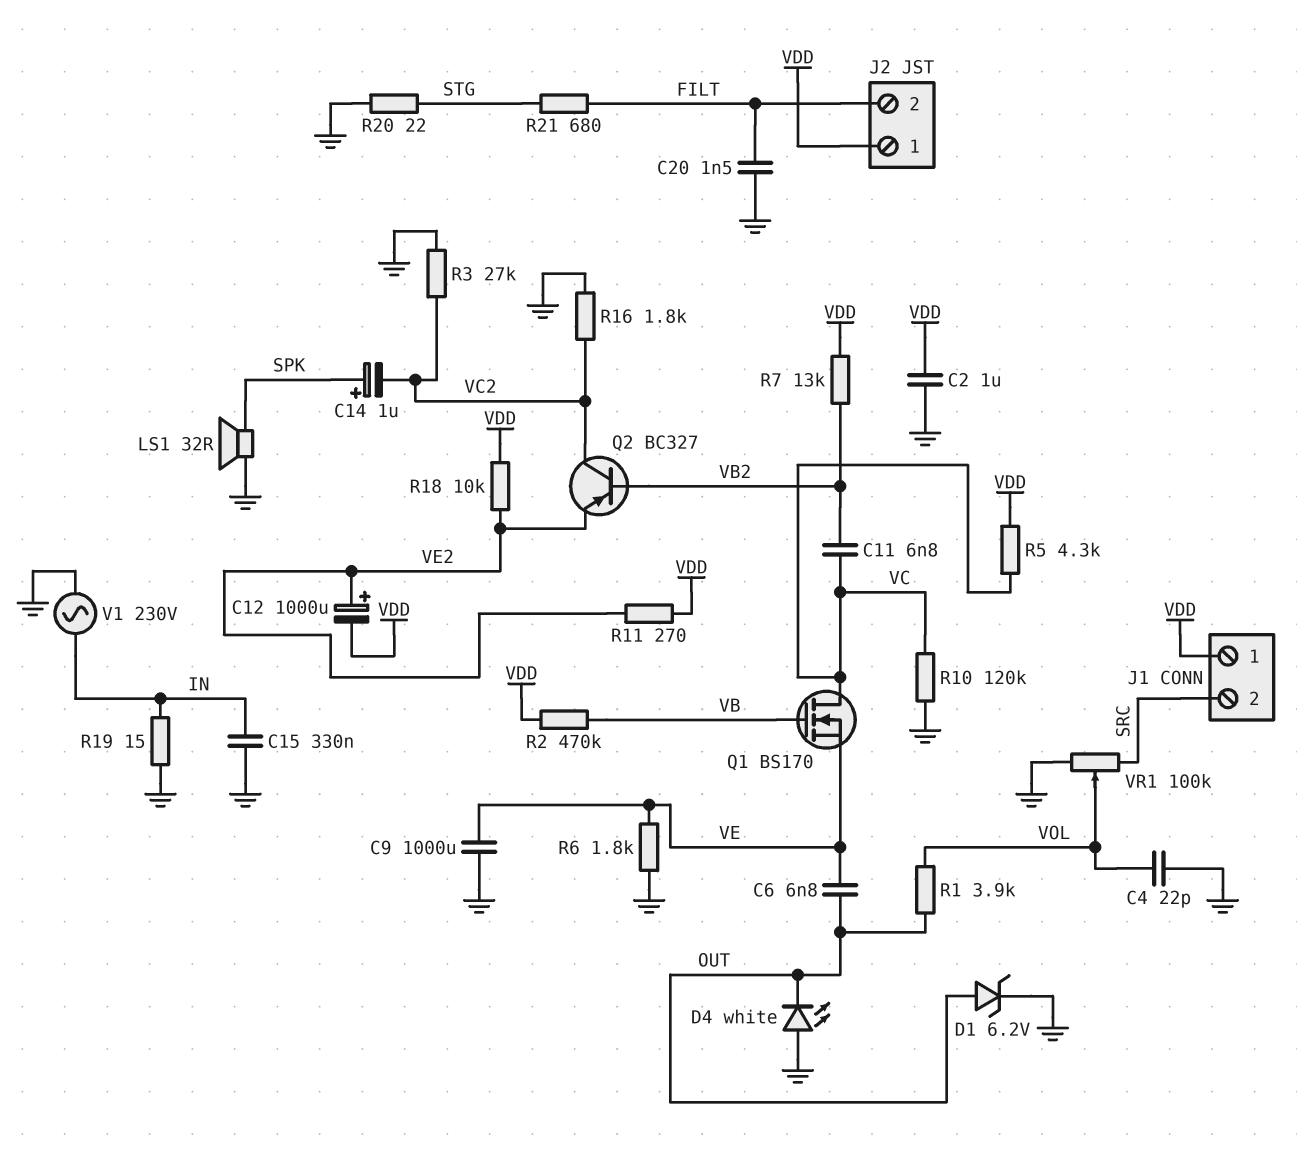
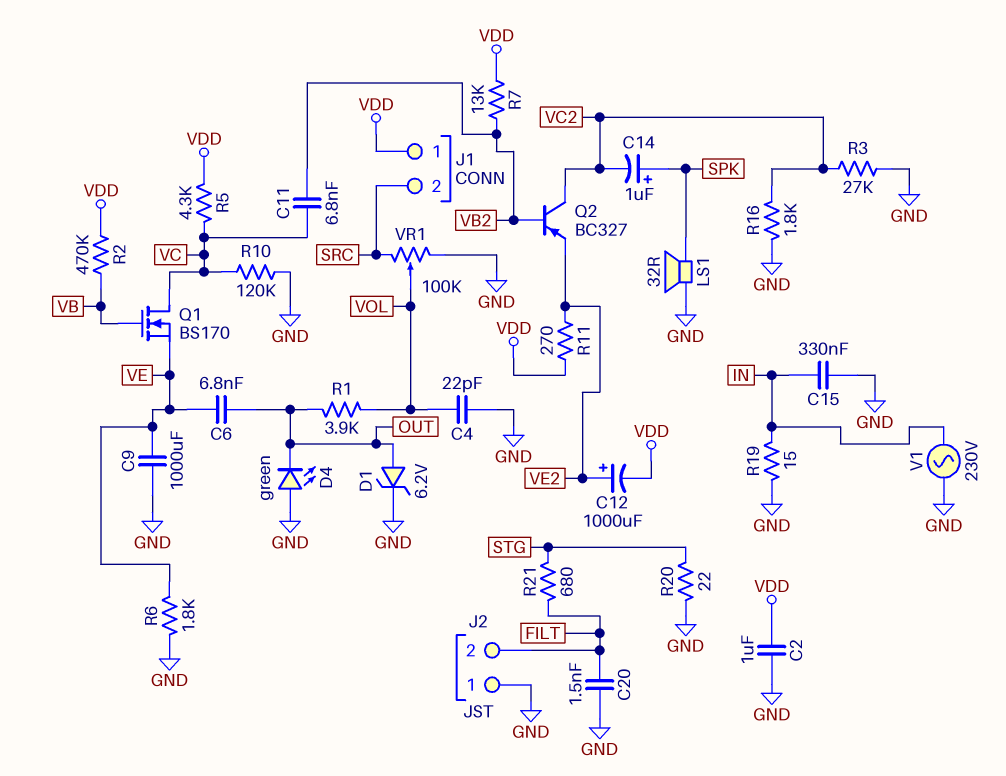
D4: LED white (A GND, K OUT) -> LED green (A GND, K OUT)
J2 pin 1: VDD -> GND
R18: 10k (VDD, VE2) -> none

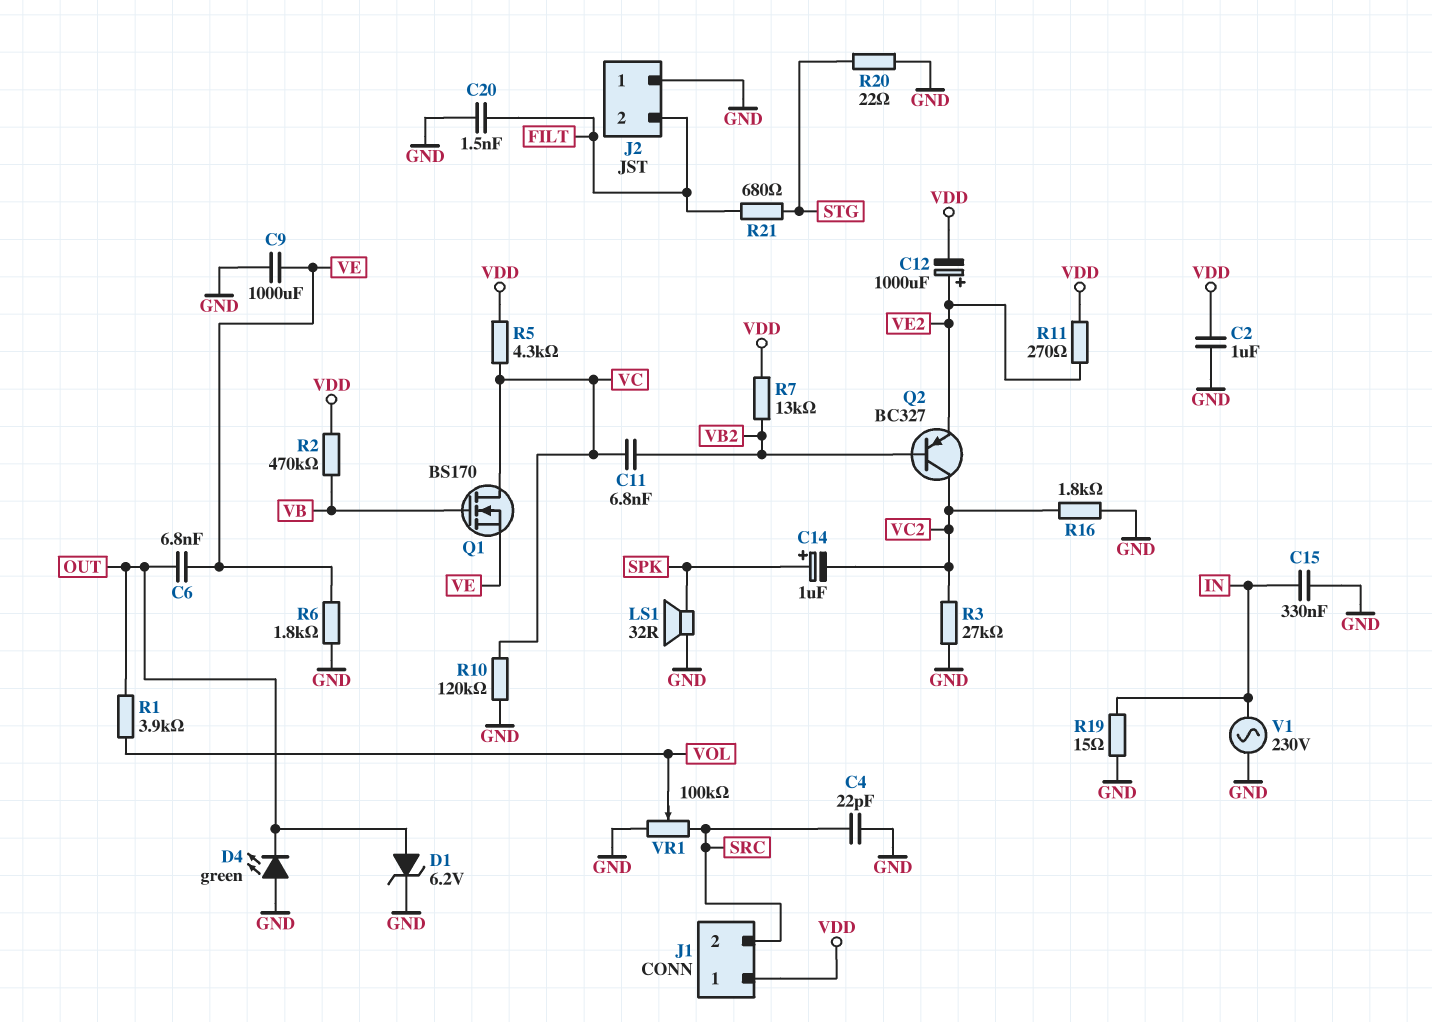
C4: 22pF (GND, VOL) -> 22pF (GND, SRC)

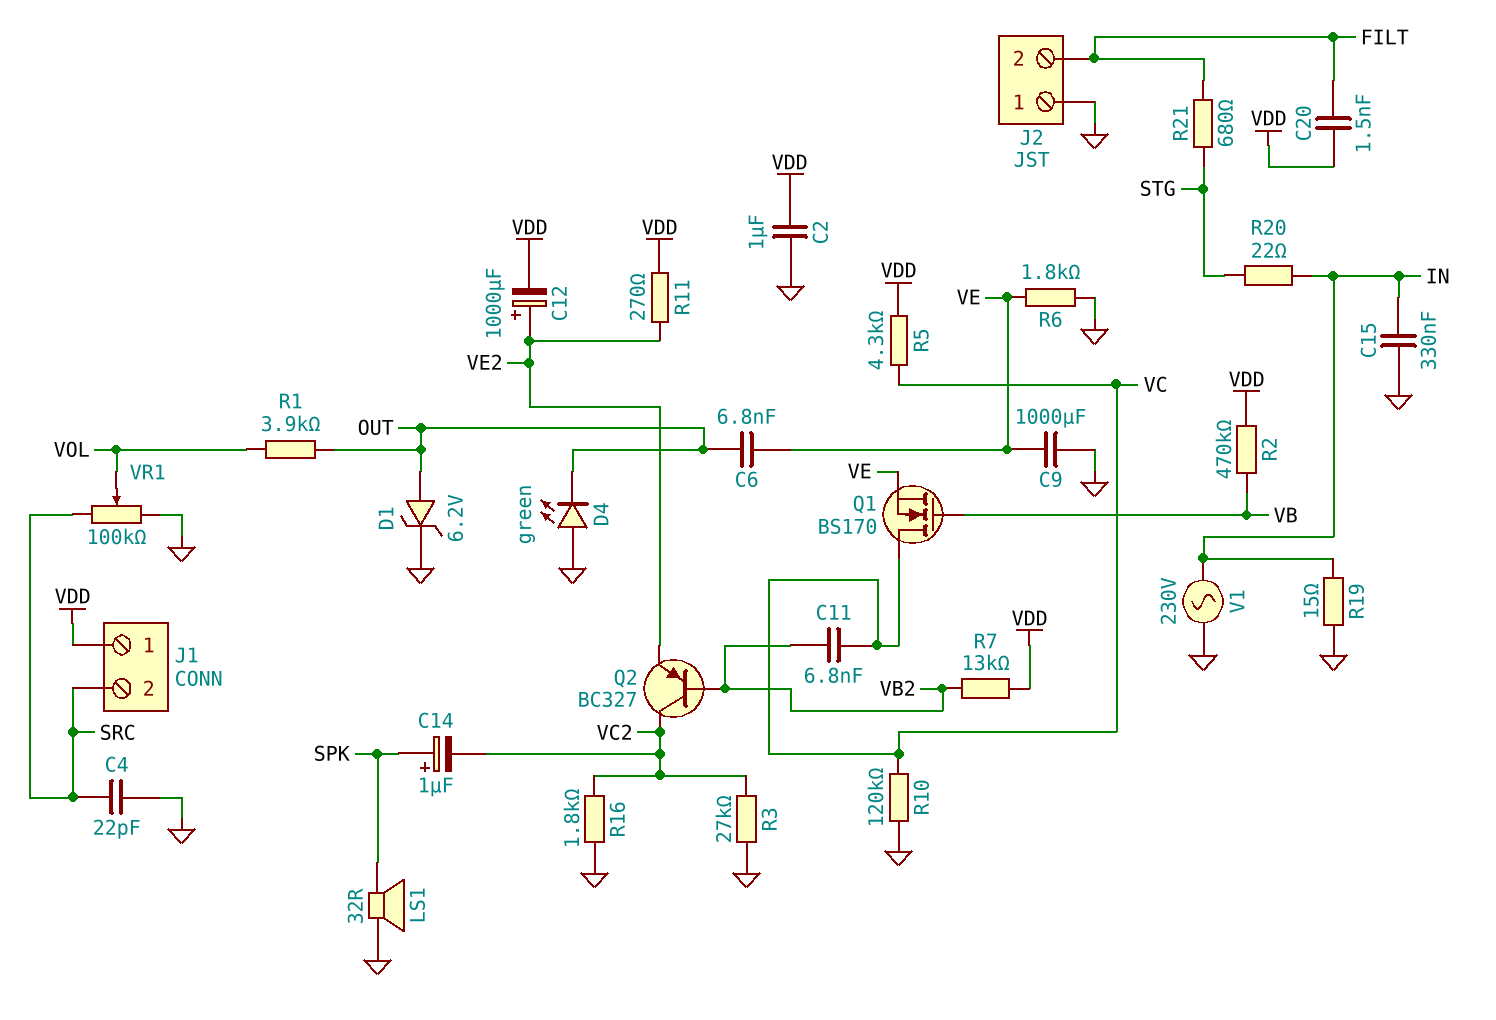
C20: 1.5nF (FILT, GND) -> 1.5nF (FILT, VDD)
R20: 22 (GND, STG) -> 22 (IN, STG)

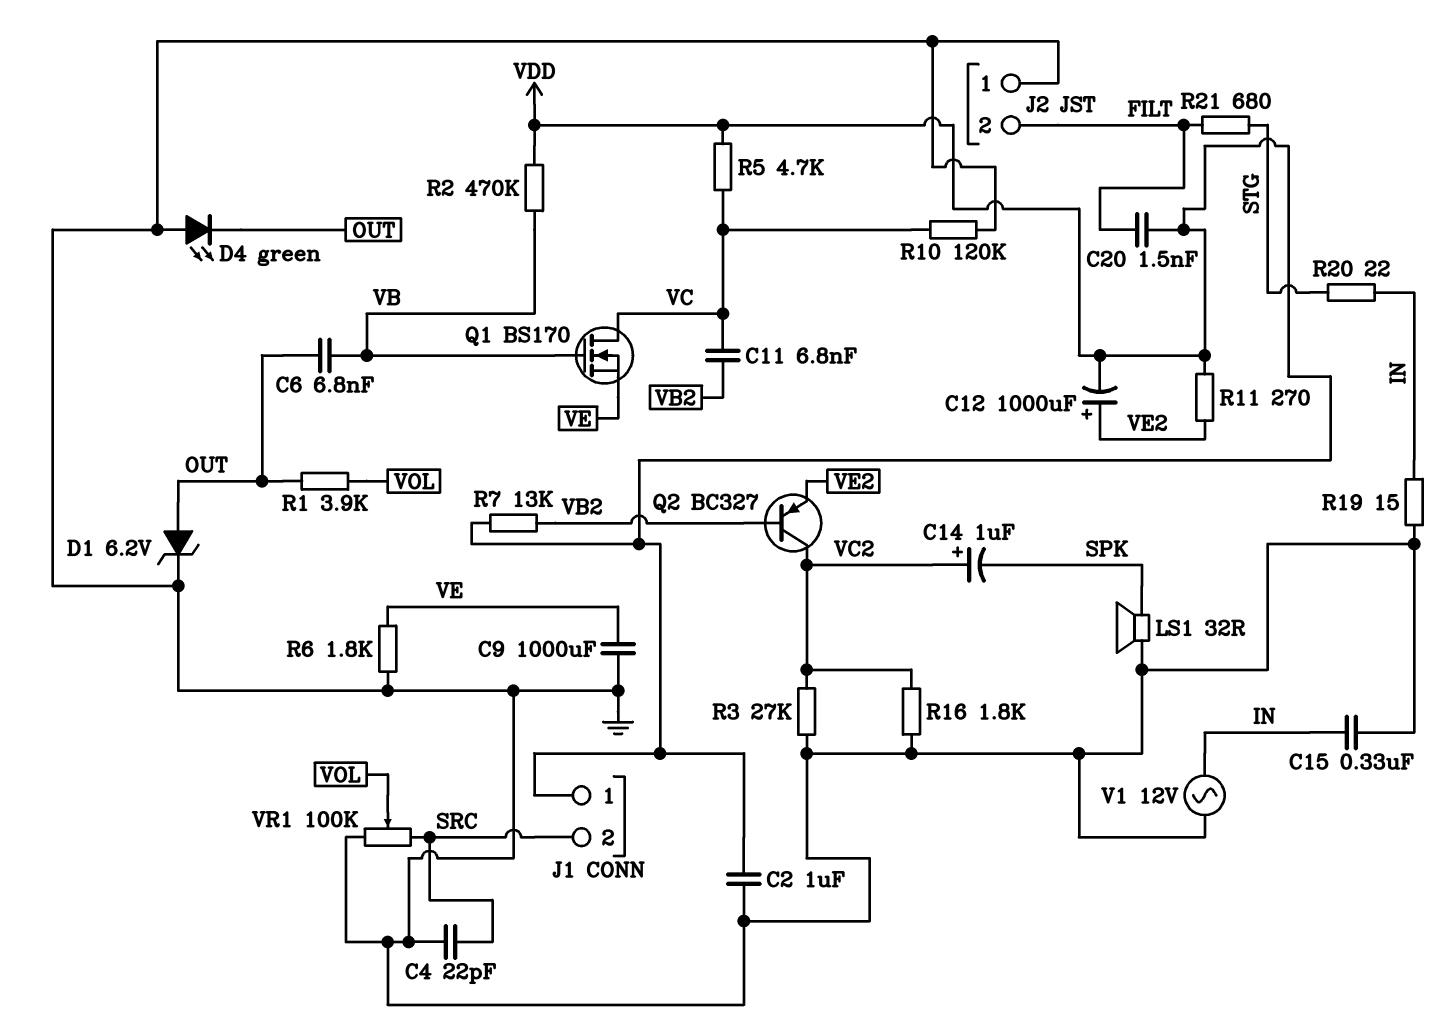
C6: 6.8nF (OUT, VE) -> 6.8nF (OUT, VB)
C14: 1uF (plus SPK, minus VC2) -> 1uF (plus VC2, minus SPK)
R5: 4.3k (VC, VDD) -> 4.7k (VC, VDD)
V1: AC 230V (GND, IN) -> AC 12V (GND, IN)

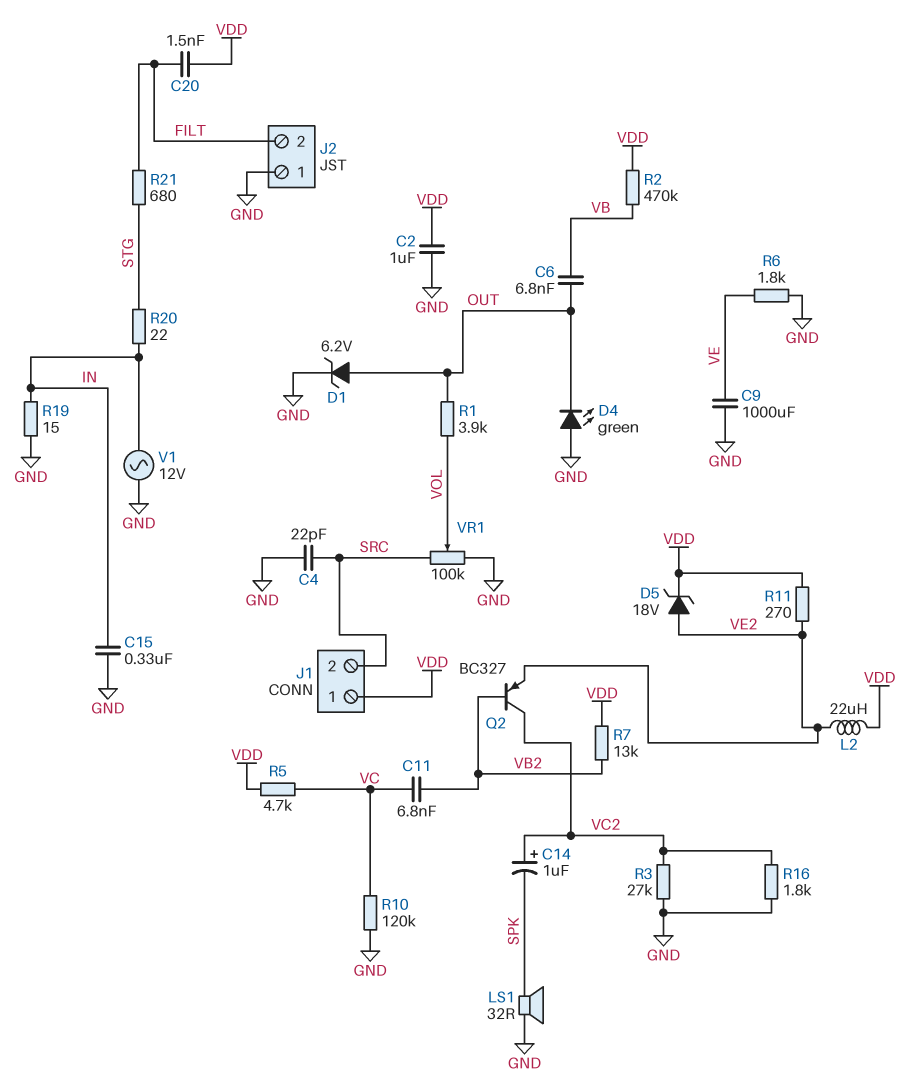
C12: 1000uF (plus VE2, minus VDD) -> none
D5: none -> zener 18V (A VE2, K VDD)
L2: none -> 22uH (VDD, VE2)
Q1: NMOS BS170 (G VB, D VC, S VE) -> none

